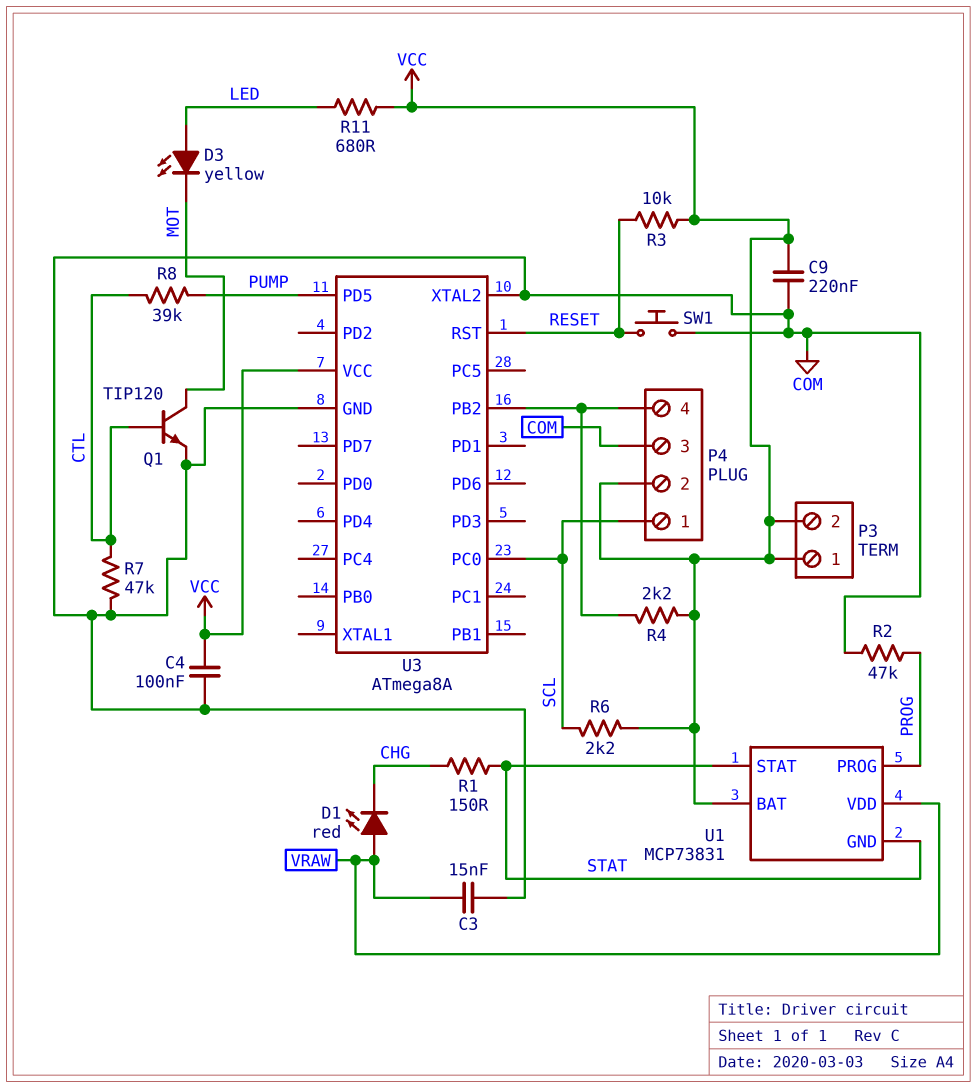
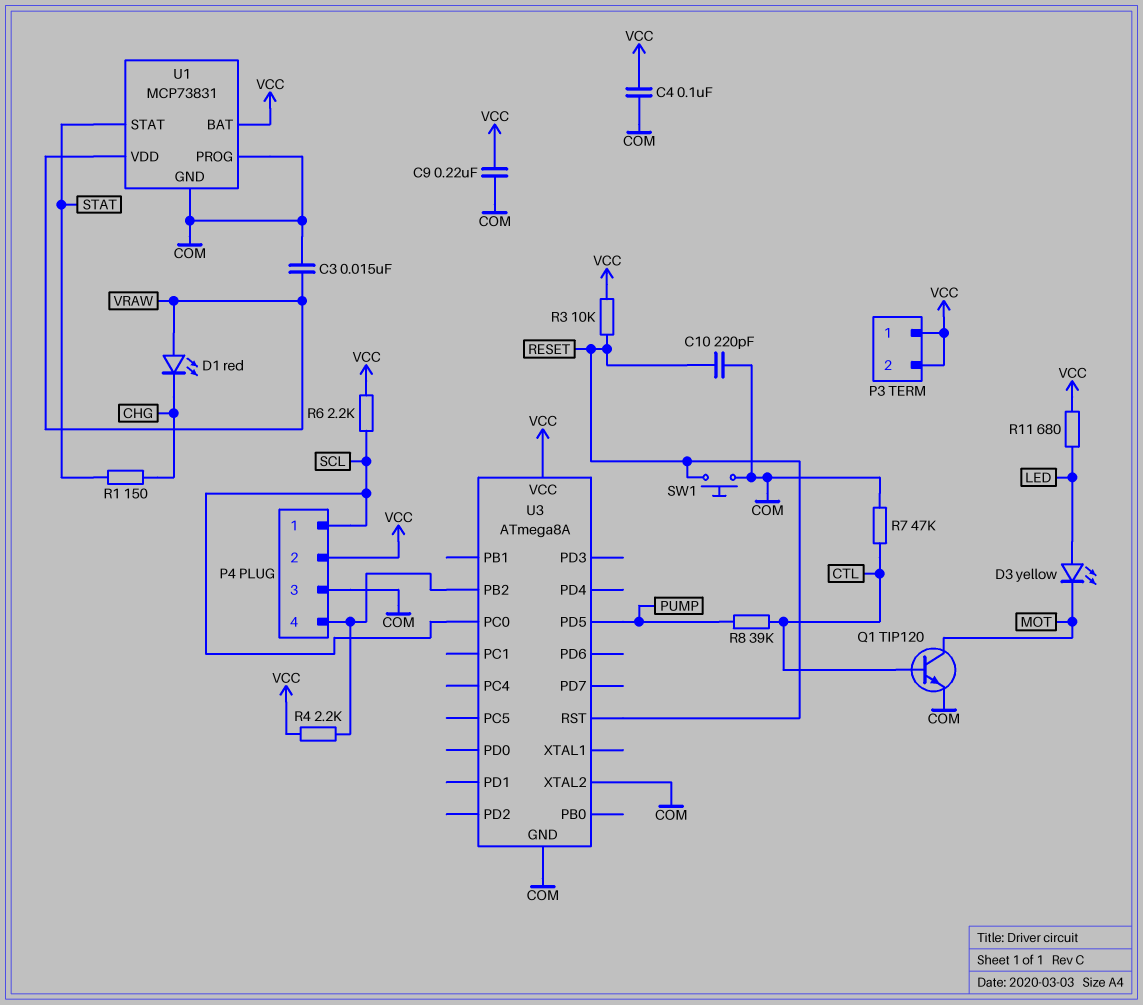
C10: none -> 220pF (COM, RESET)
R2: 47k (COM, PROG) -> none
U1 pin GND: STAT -> COM
U1 pin PROG: PROG -> COM

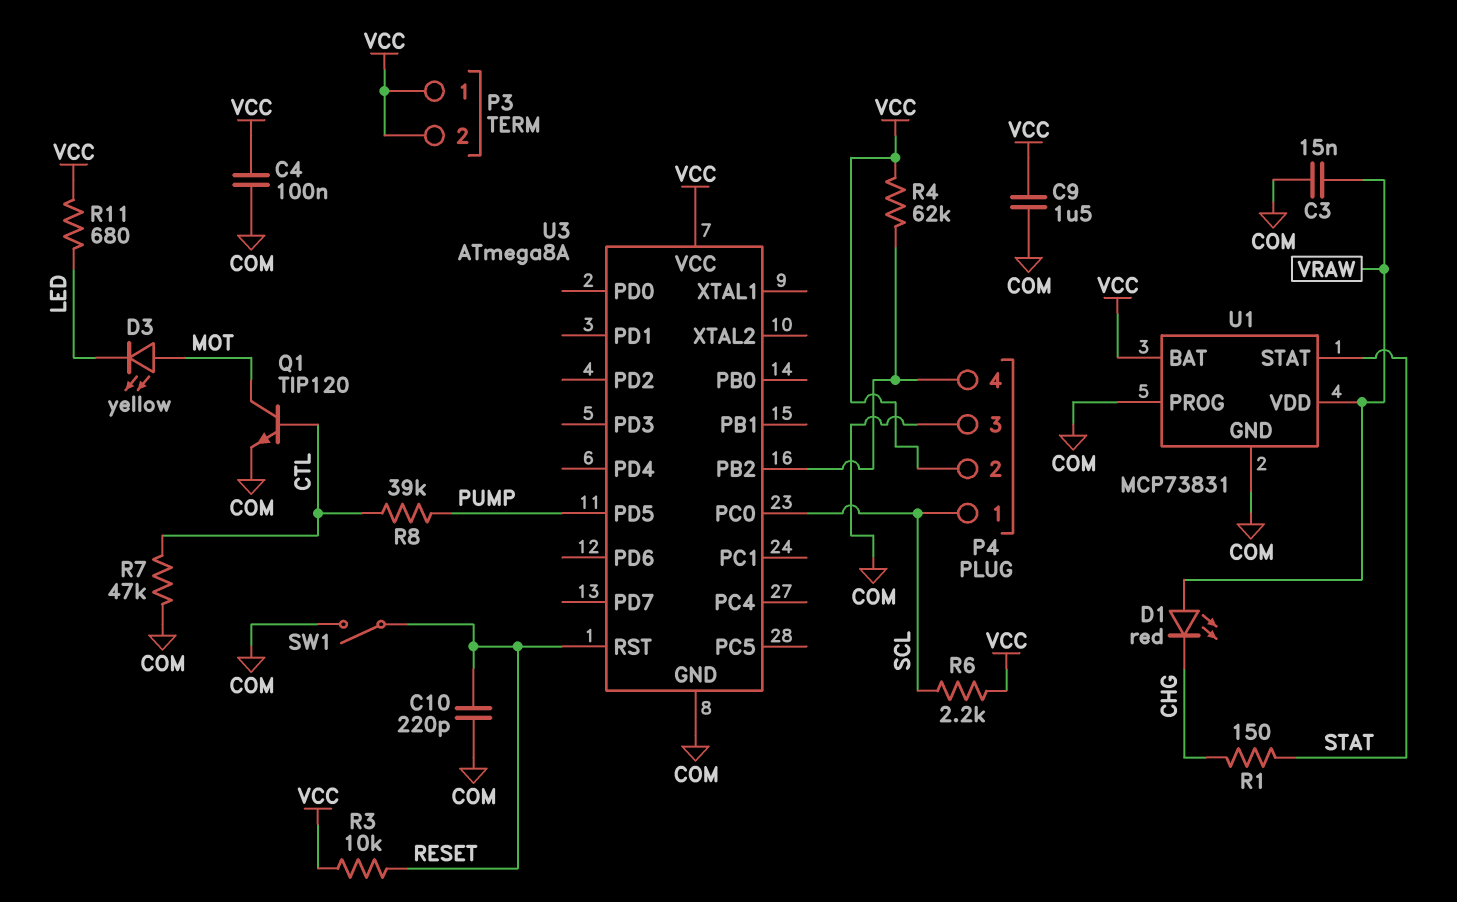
C9: 220nF (COM, VCC) -> 1.5uF (COM, VCC)
D3: LED yellow (A LED, K MOT) -> LED yellow (A MOT, K LED)
R4: 2.2k (P4/4, VCC) -> 62k (P4/4, VCC)
SW1: button (COM, RESET) -> switch (COM, RESET)
U3 pin XTAL2: COM -> none

